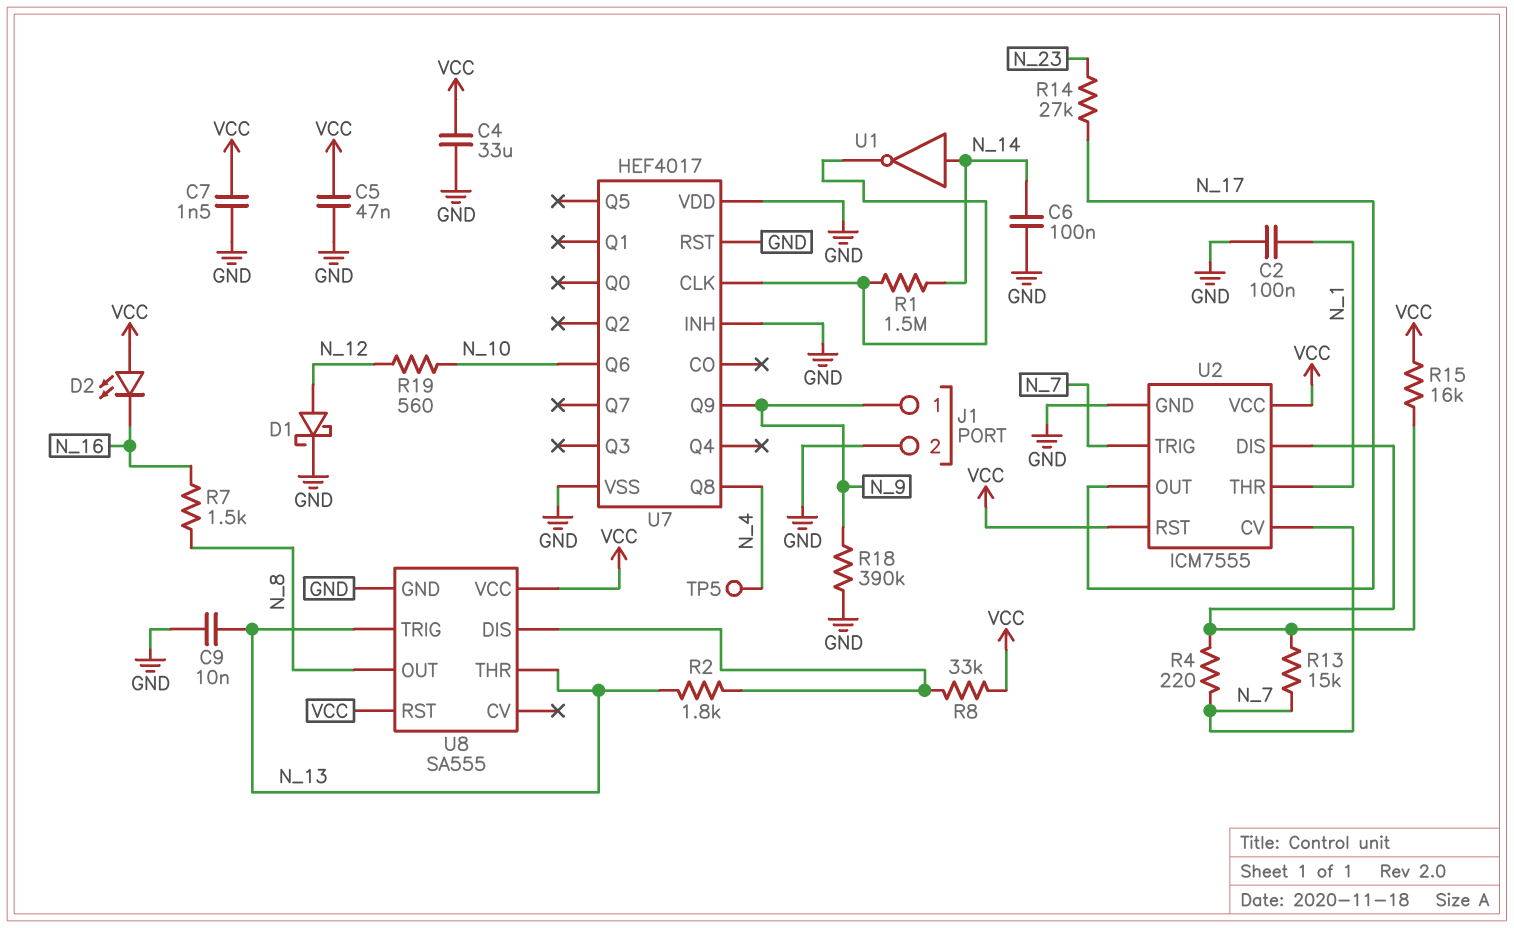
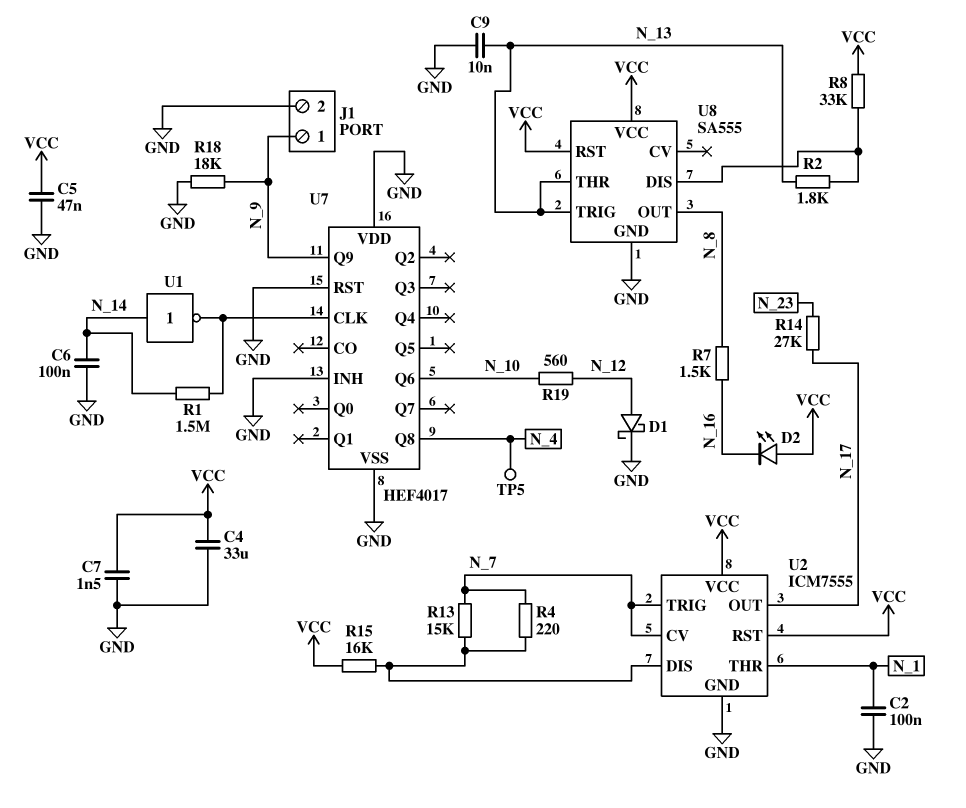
R18: 390k (GND, N_9) -> 18k (GND, N_9)

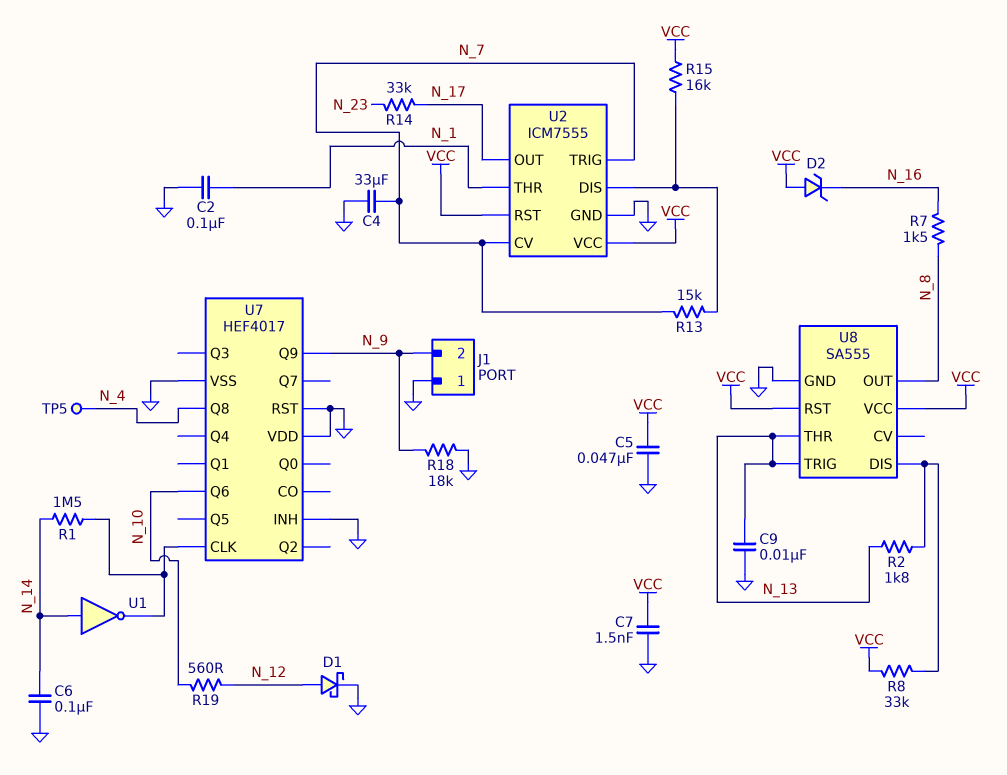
C4: 33uF (GND, VCC) -> 33uF (GND, N_7)
D2: LED (A VCC, K N_16) -> zener (A VCC, K N_16)
J1 pin 1: N_9 -> GND
J1 pin 2: GND -> N_9
R4: 220 (N_7, U2/DIS) -> none
R14: 27k (N_17, N_23) -> 33k (N_17, N_23)

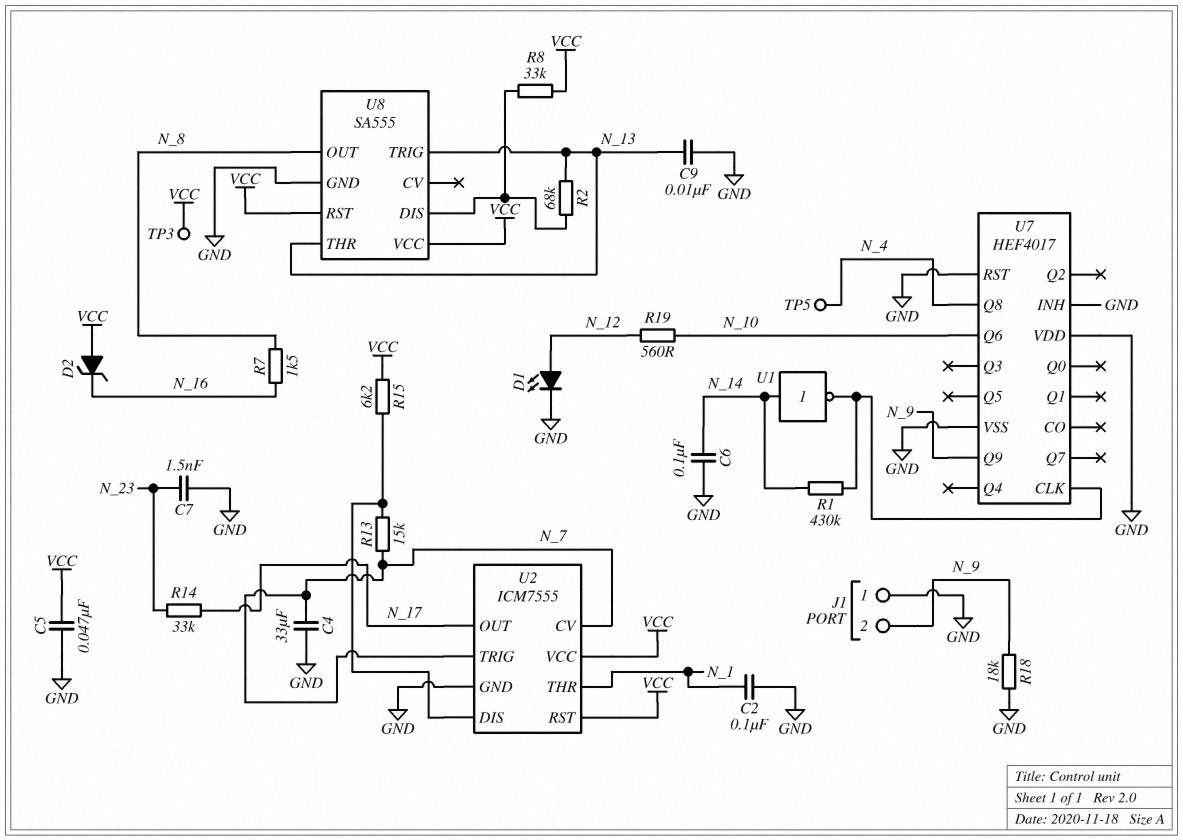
C7: 1.5nF (GND, VCC) -> 1.5nF (GND, N_23)
D1: schottky (A N_12, K GND) -> LED (A N_12, K GND)
R1: 1.5M (N_14, U7/CLK) -> 430k (N_14, U7/CLK)
R2: 1.8k (N_13, U8/DIS) -> 68k (N_13, U8/DIS)
R15: 16k (U2/DIS, VCC) -> 6.2k (U2/DIS, VCC)
TP3: none -> test point (VCC)

